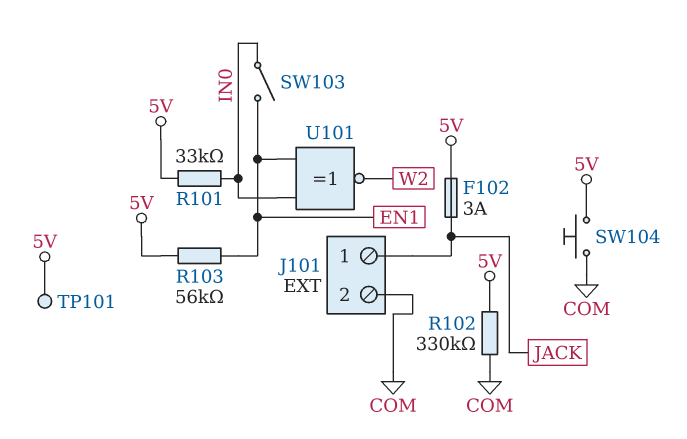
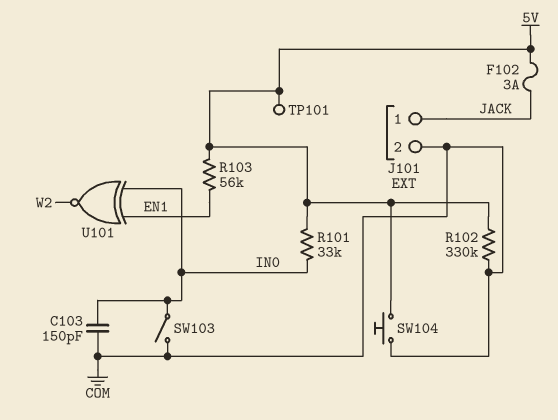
C103: none -> 150pF (COM, IN0)
SW103: switch (EN1, IN0) -> switch (COM, IN0)

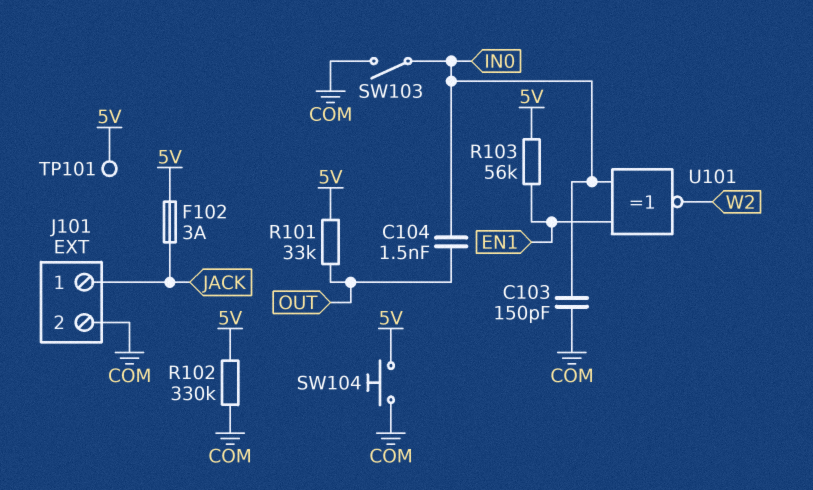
C104: none -> 1.5nF (IN0, OUT)
R101: 33k (5V, IN0) -> 33k (5V, OUT)

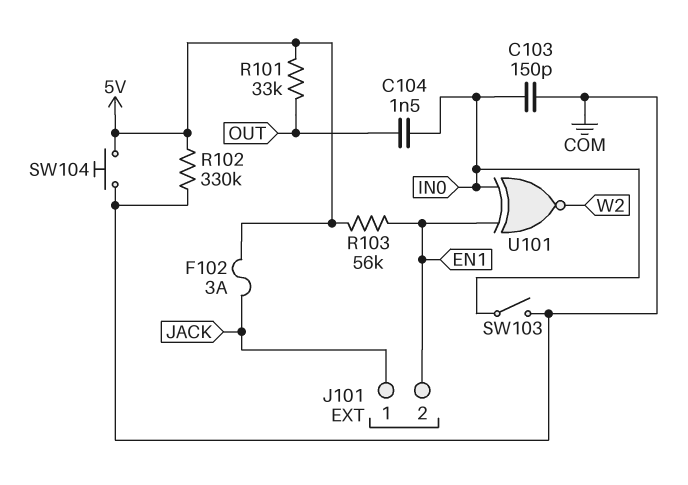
J101 pin 2: COM -> EN1
TP101: test point (5V) -> none

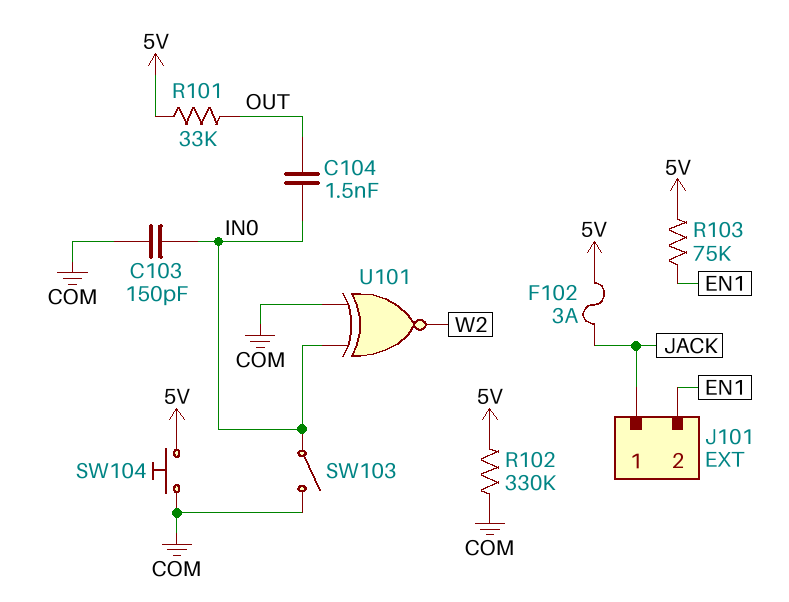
R103: 56k (5V, EN1) -> 75k (5V, EN1)
U101: XNOR (in EN1, in IN0, out W2) -> XNOR (in COM, in IN0, out W2)

